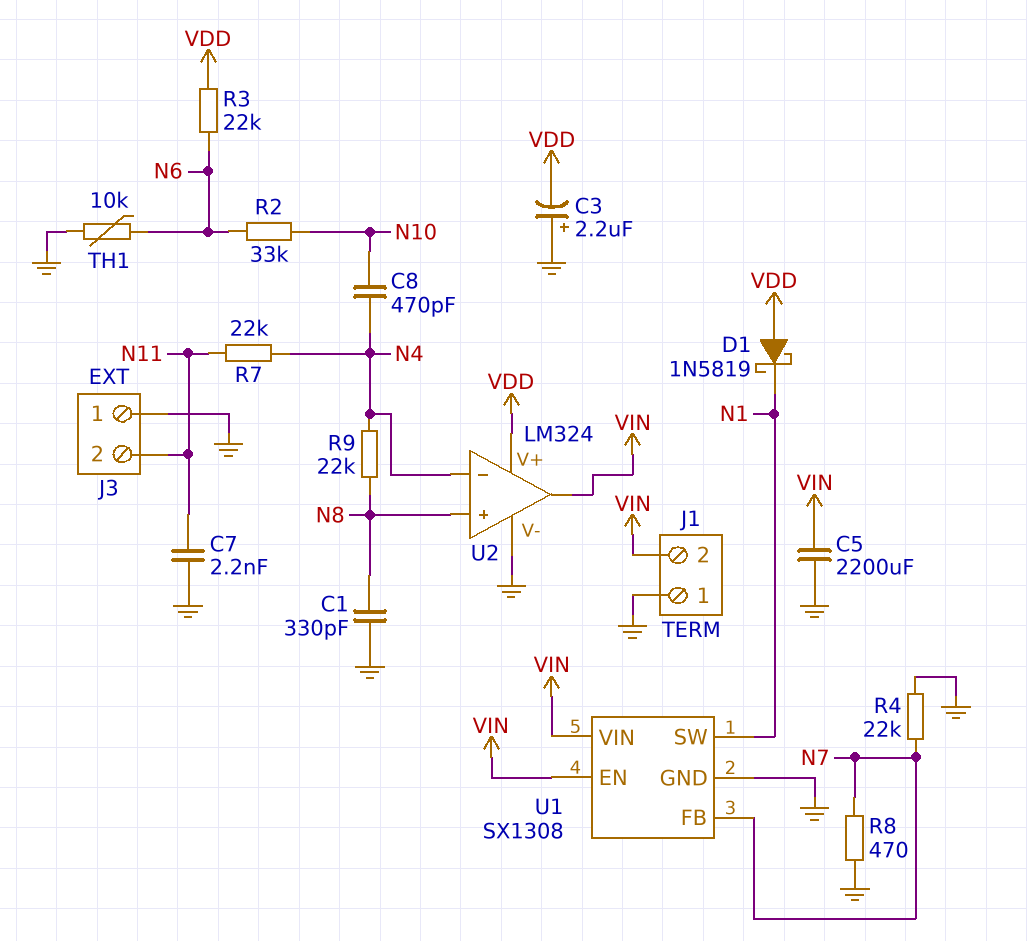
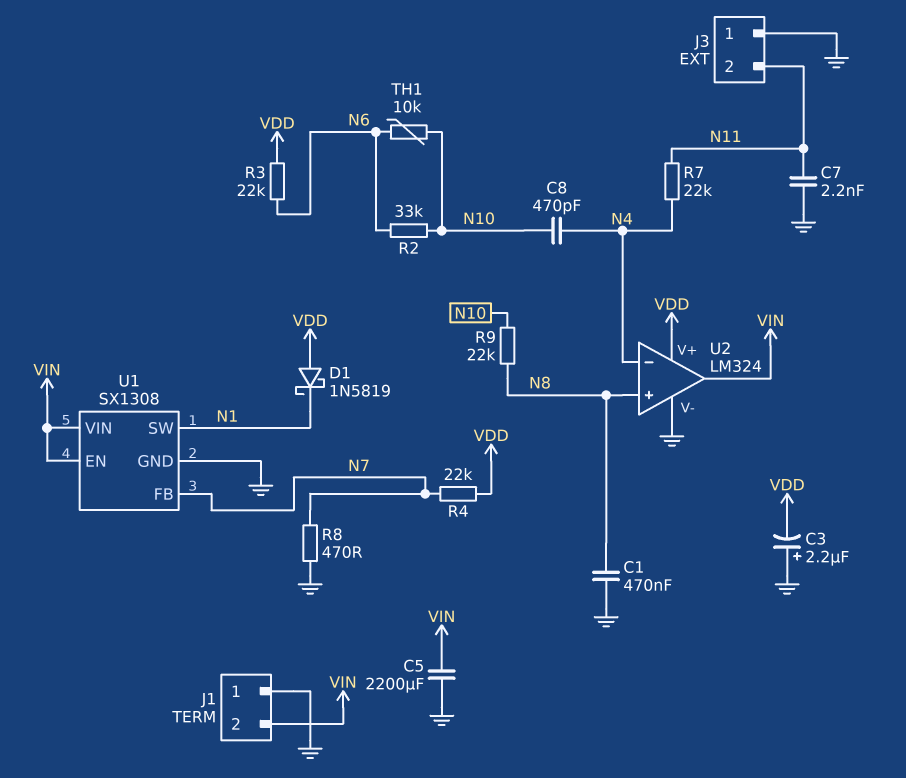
C1: 330pF (GND, N8) -> 470nF (GND, N8)
R4: 22k (GND, N7) -> 22k (N7, VDD)
R9: 22k (N4, N8) -> 22k (N8, N10)
TH1: 10k (GND, N6) -> 10k (N6, N10)

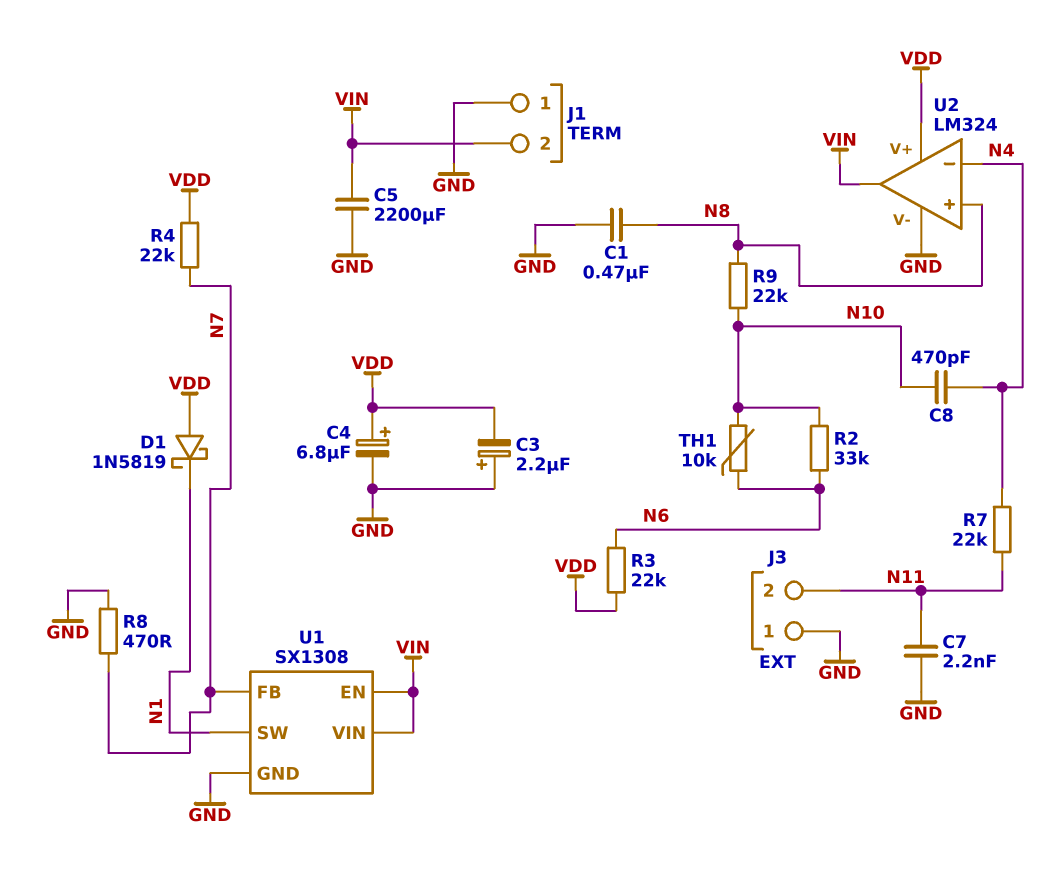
C4: none -> 6.8uF (plus VDD, minus GND)

